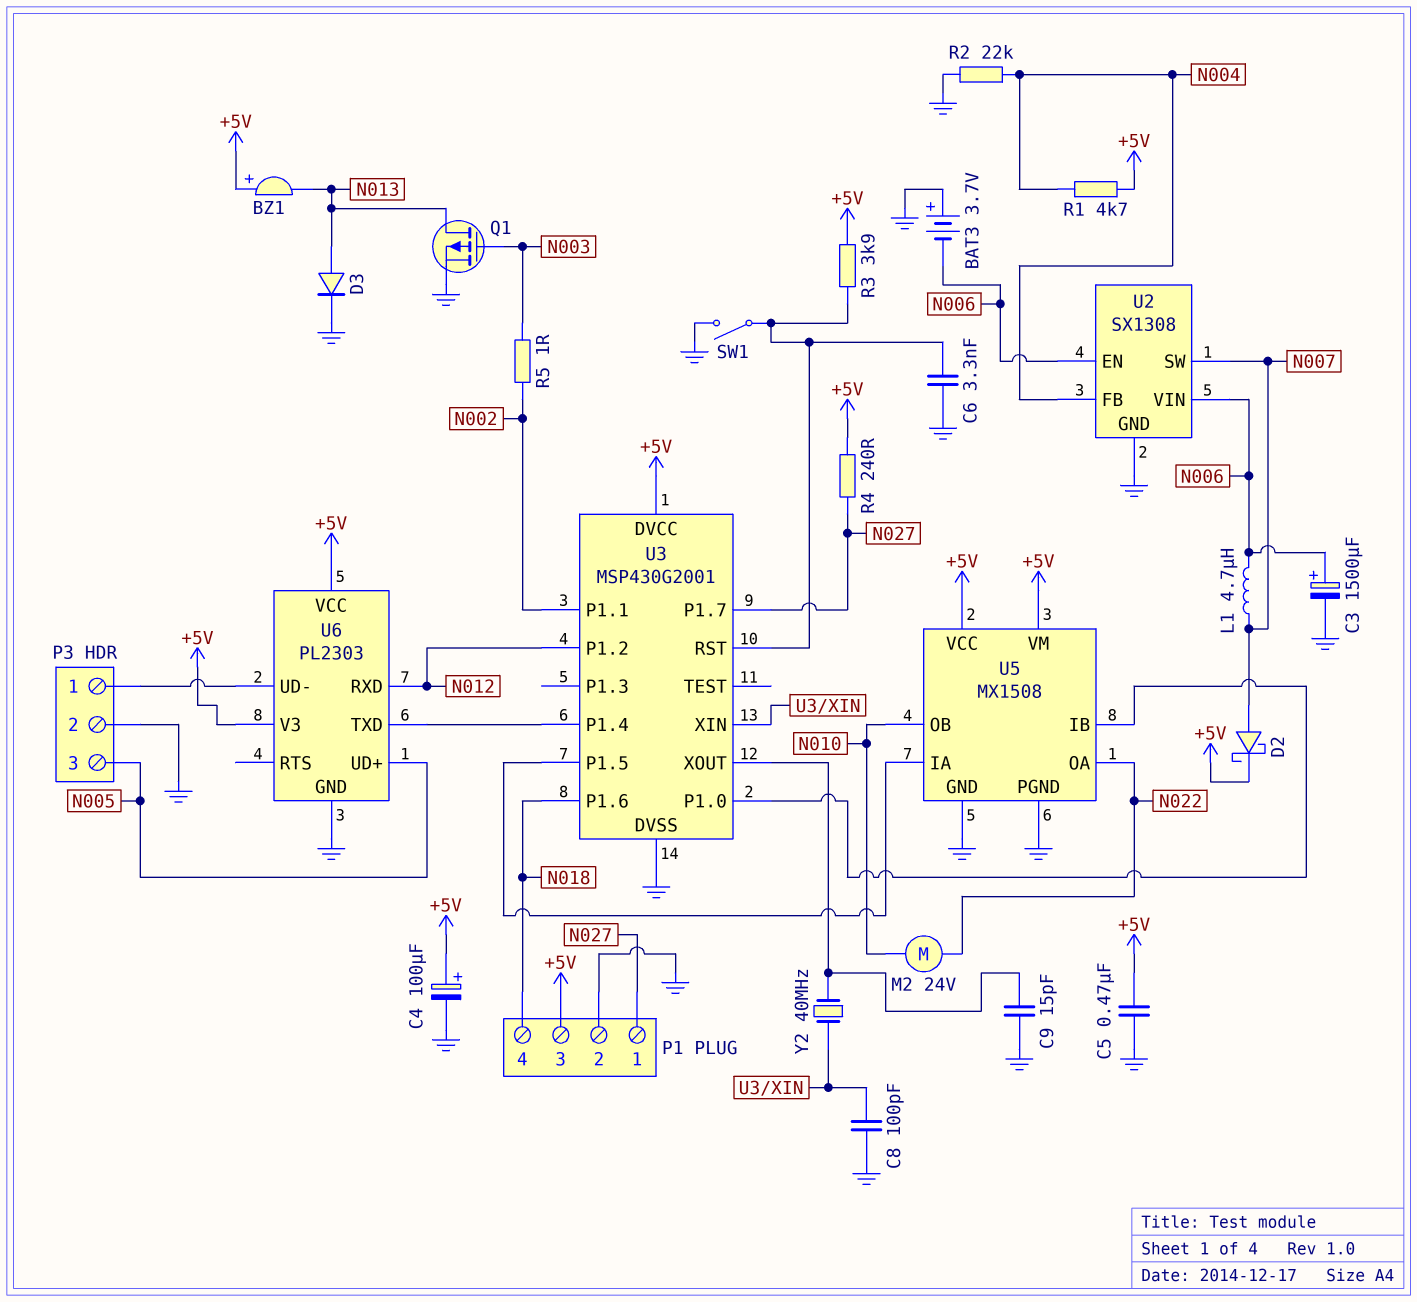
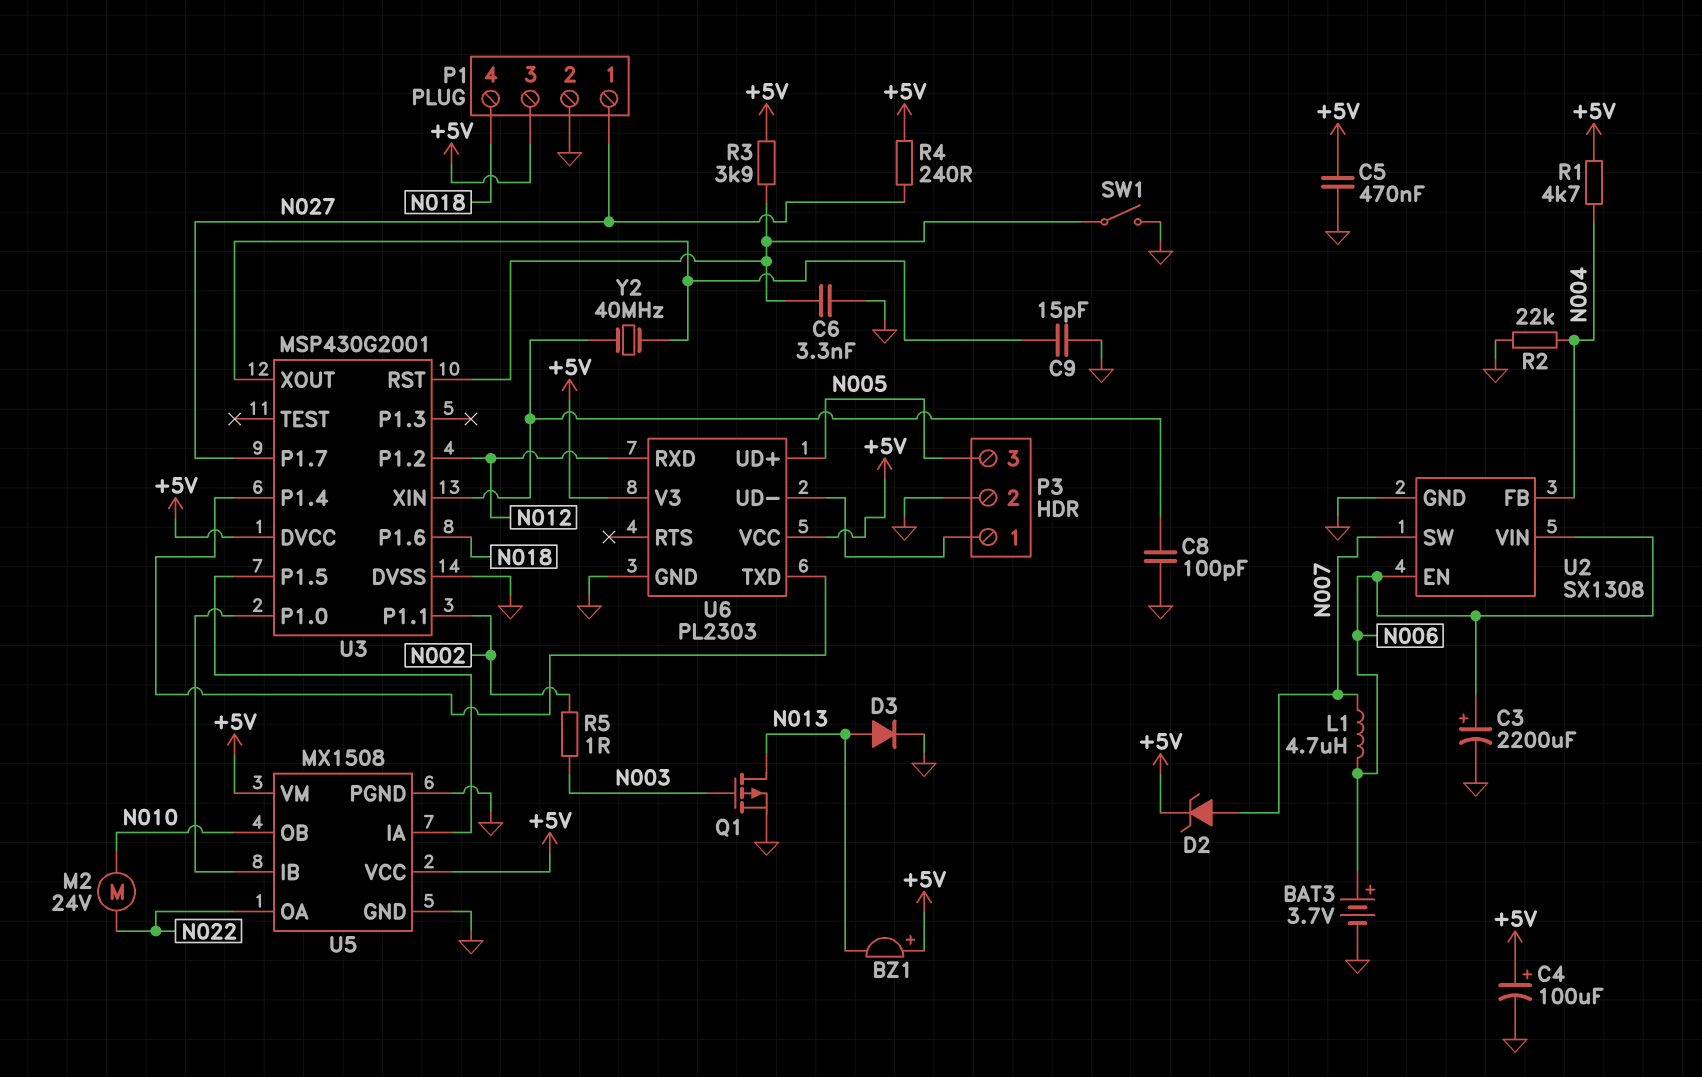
BAT3: 3.7V (plus GND, minus N006) -> 3.7V (plus N006, minus GND)
C3: 1500uF (plus N006, minus GND) -> 2200uF (plus N006, minus GND)
D2: schottky (A N007, K +5V) -> zener (A N007, K +5V)

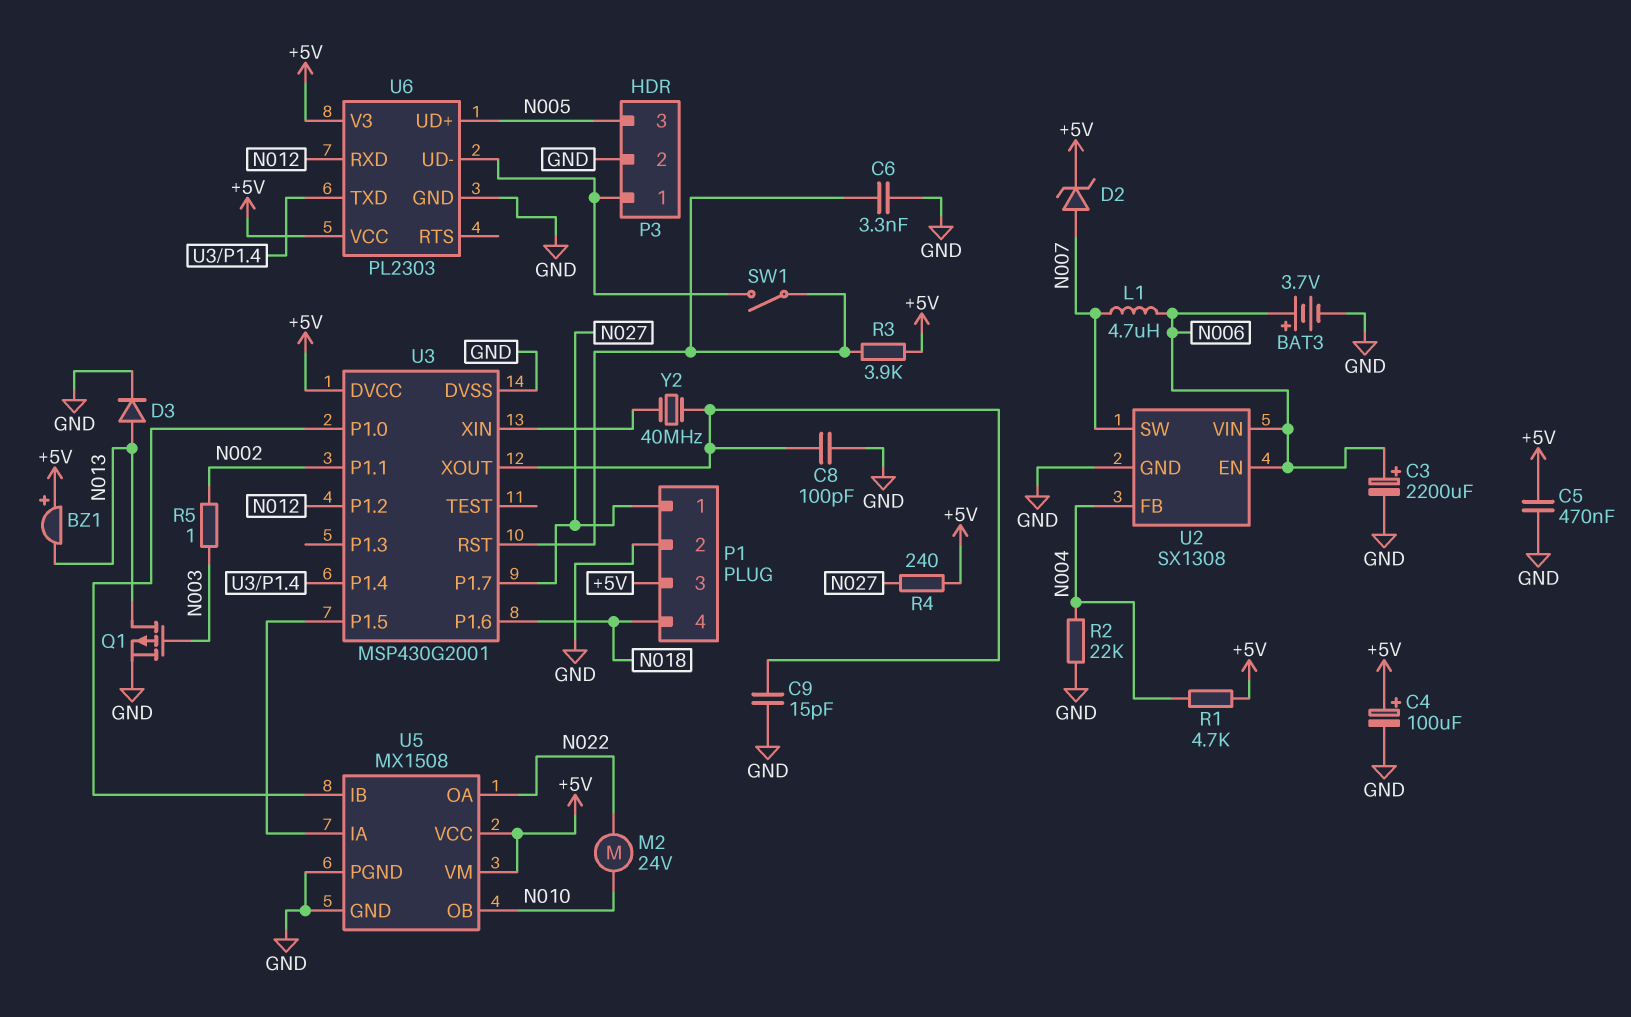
C8: 100pF (GND, U3/XIN) -> 100pF (GND, U3/XOUT)
SW1: switch (GND, U3/RST) -> switch (P3/1, U3/RST)

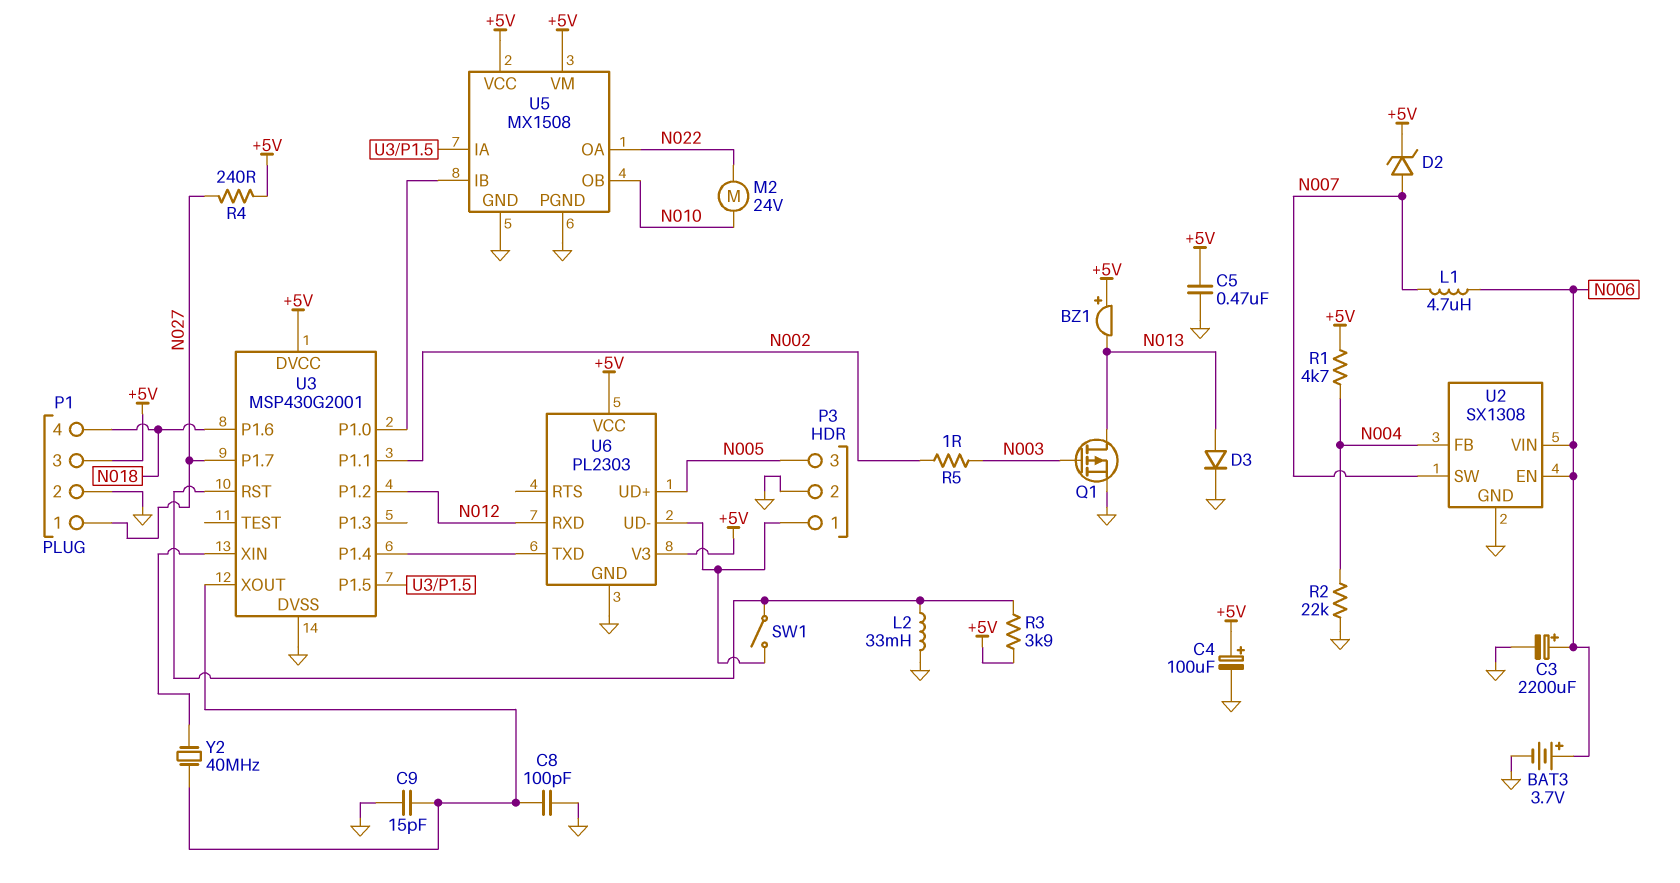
C6: 3.3nF (GND, U3/RST) -> none
L2: none -> 33mH (GND, U3/RST)

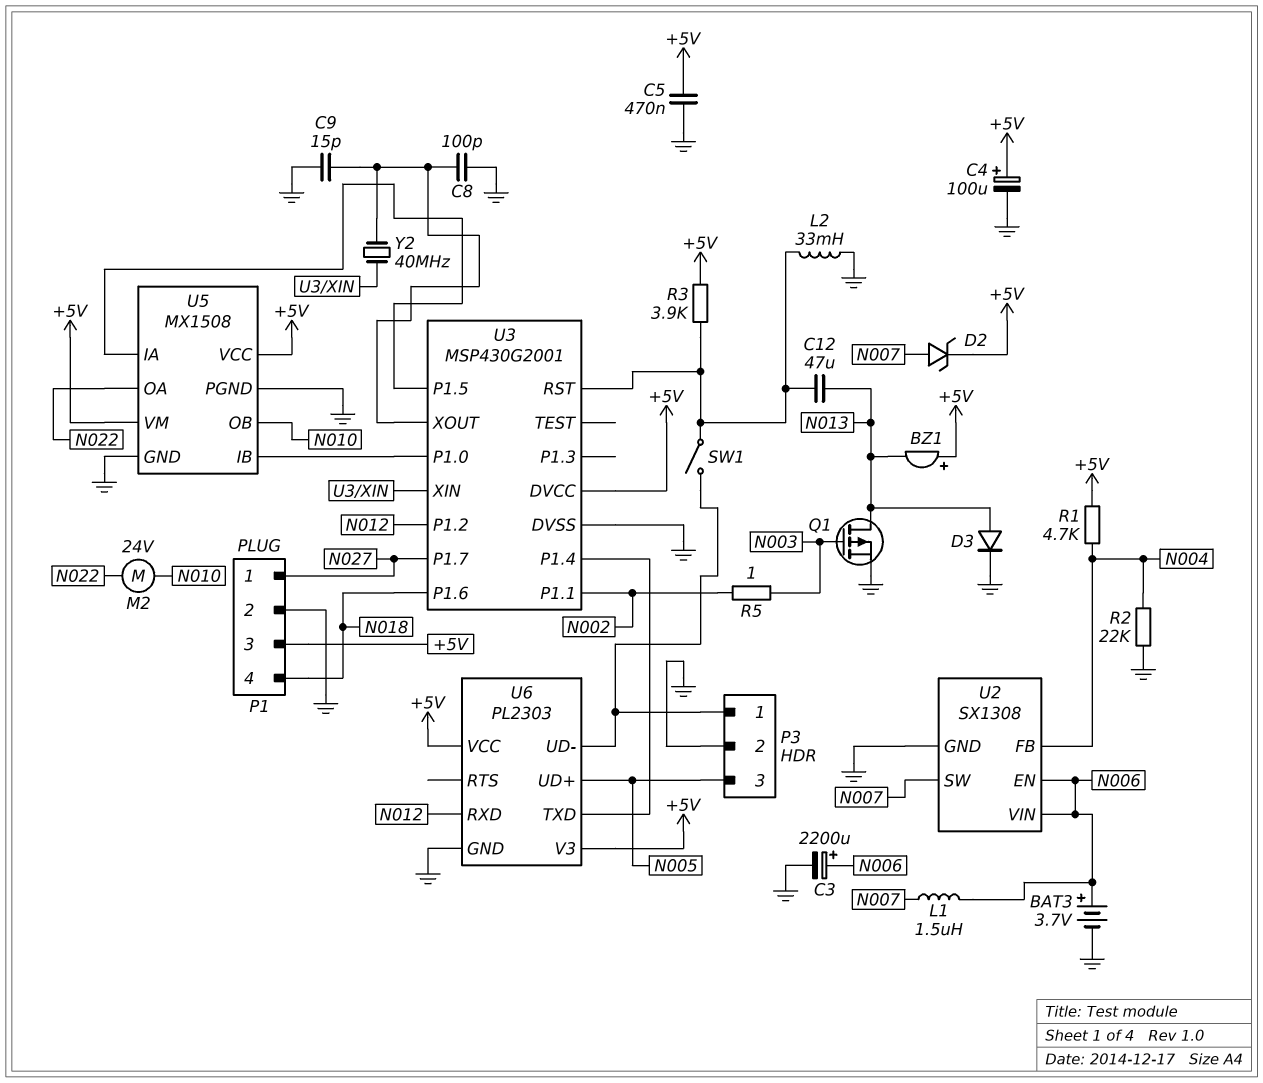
C12: none -> 47uF (N013, U3/RST)
L1: 4.7uH (N006, N007) -> 1.5uH (N006, N007)
R4: 240 (+5V, N027) -> none

